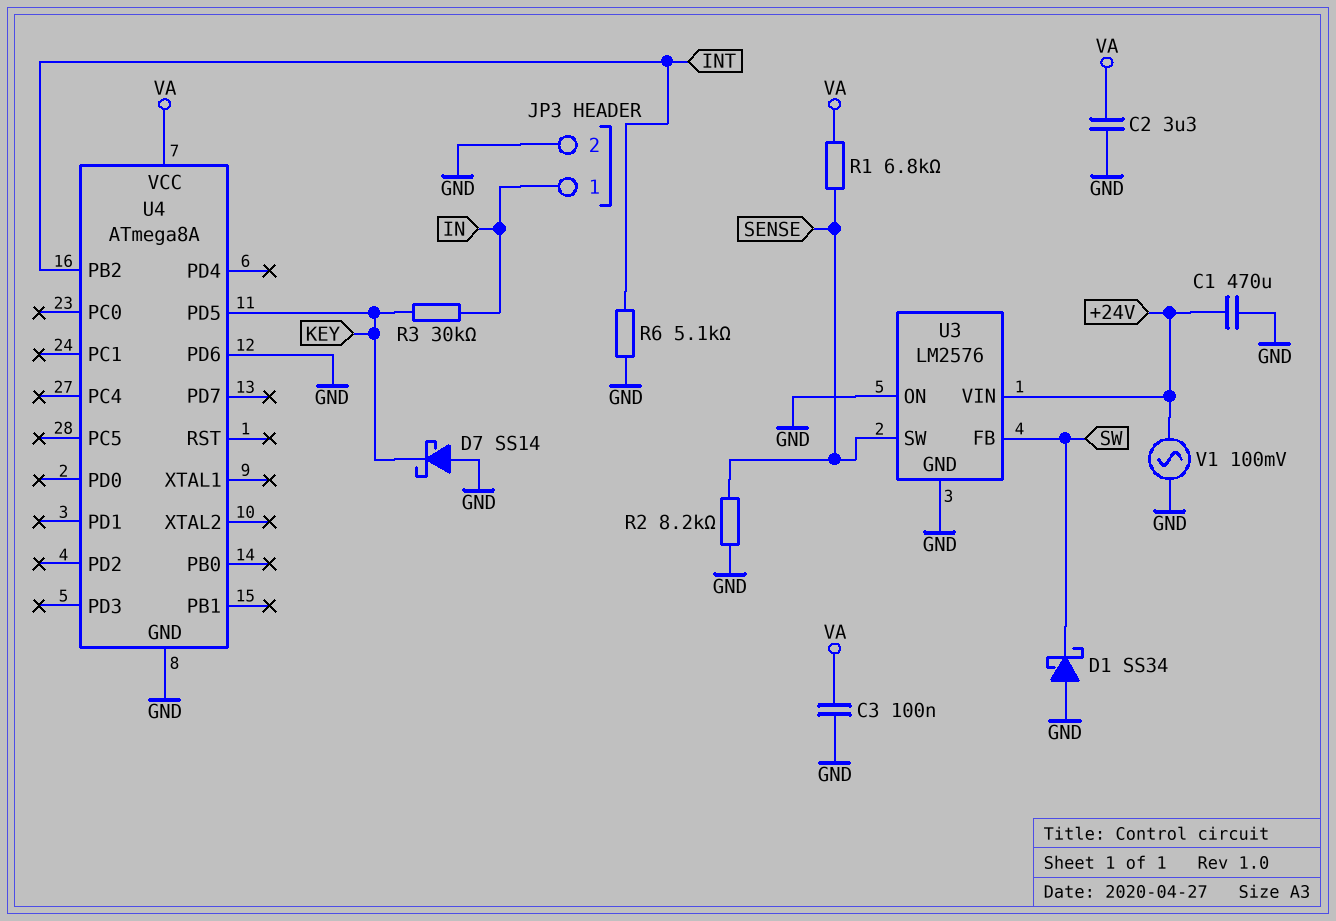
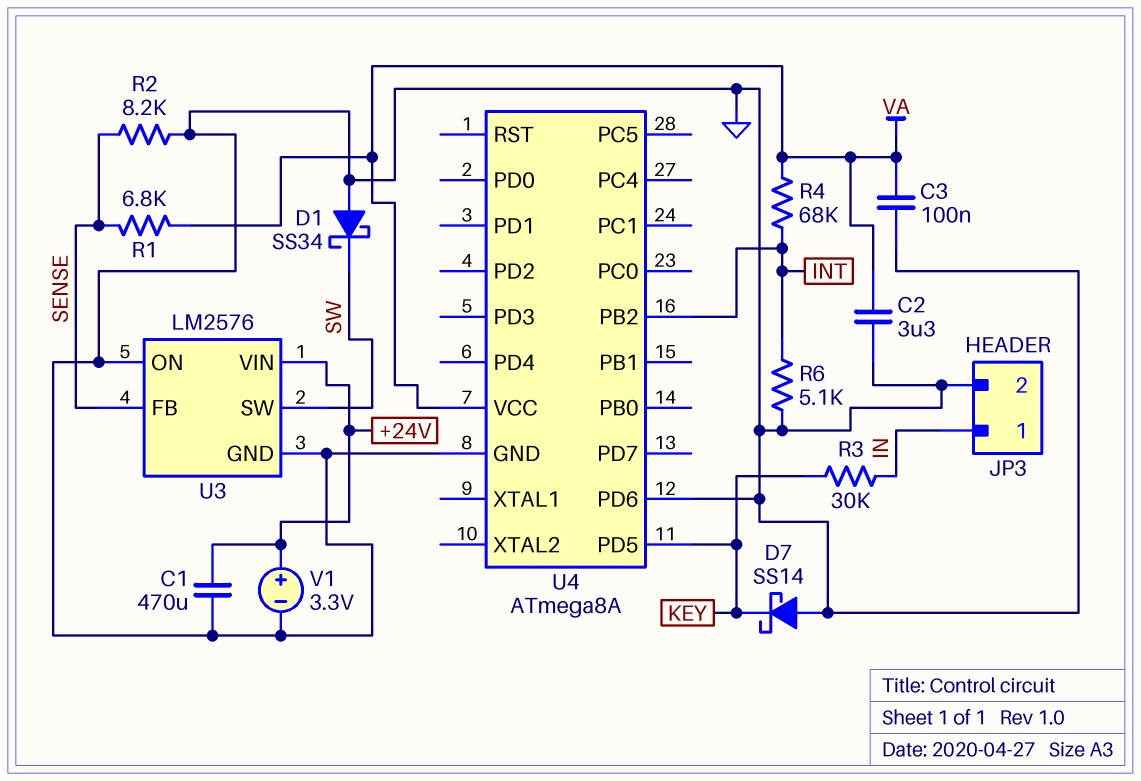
R4: none -> 68k (INT, VA)
U3 pin FB: SW -> SENSE
U3 pin SW: SENSE -> SW
V1: AC 100mV (+24V, GND) -> 3.3V (plus +24V, minus GND)

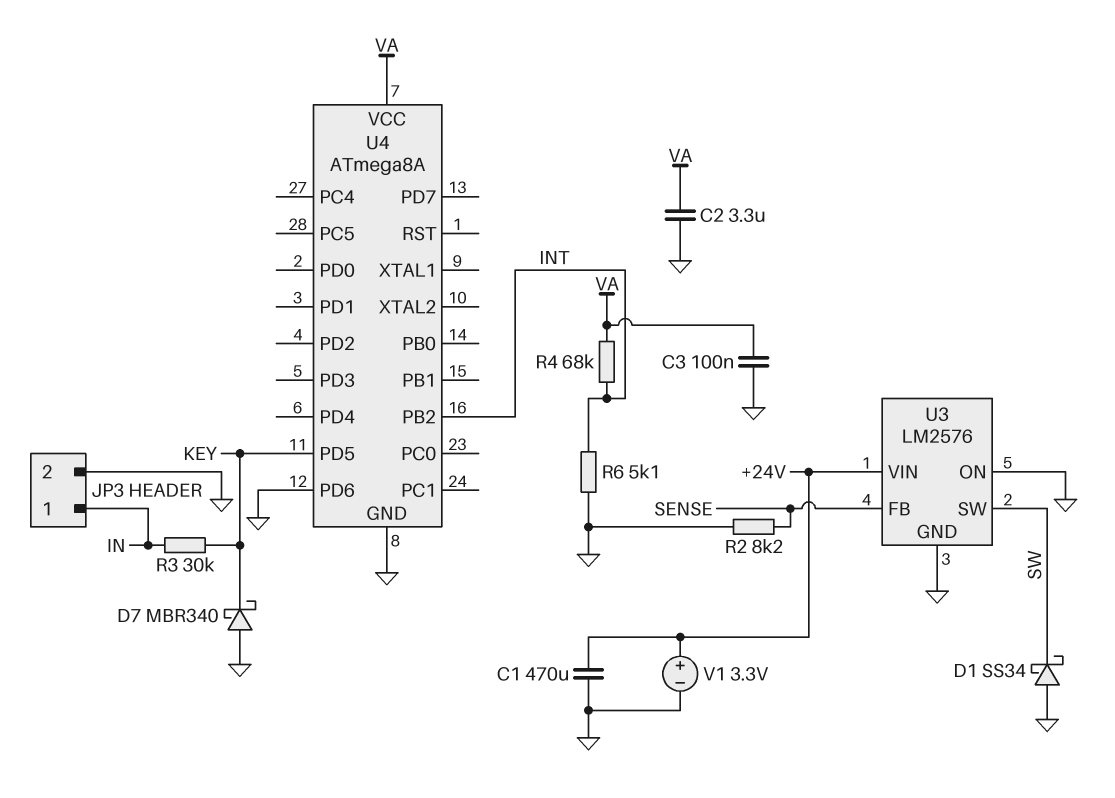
D7: schottky SS14 (A GND, K KEY) -> schottky MBR340 (A GND, K KEY)
R1: 6.8k (SENSE, VA) -> none

